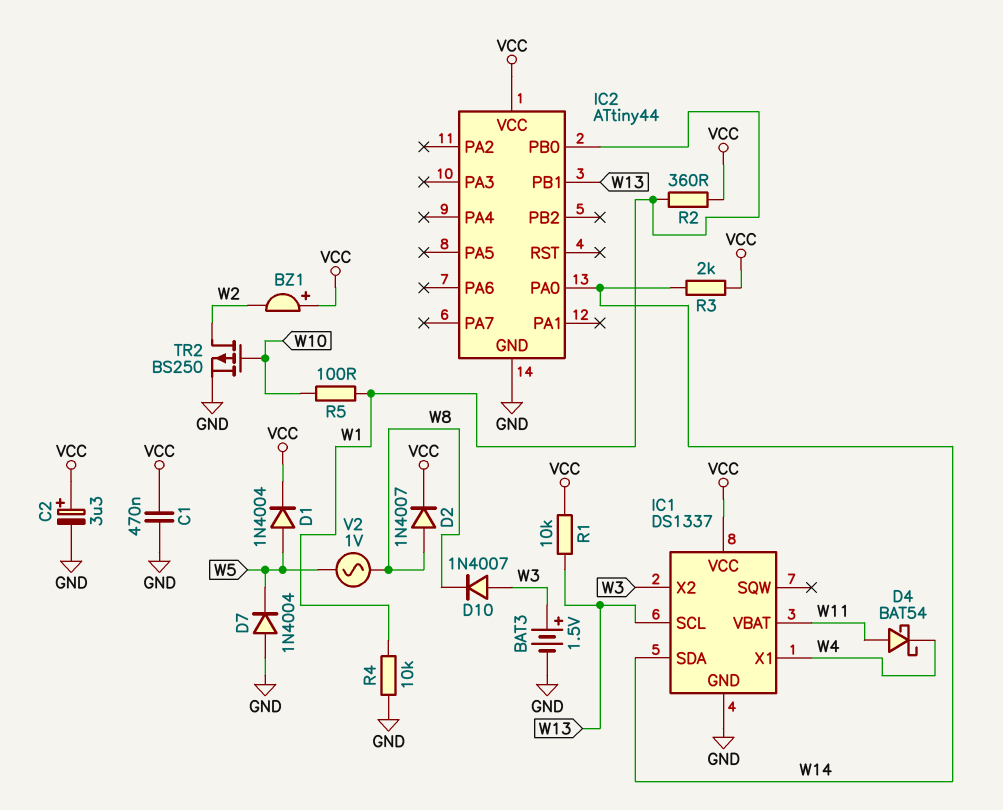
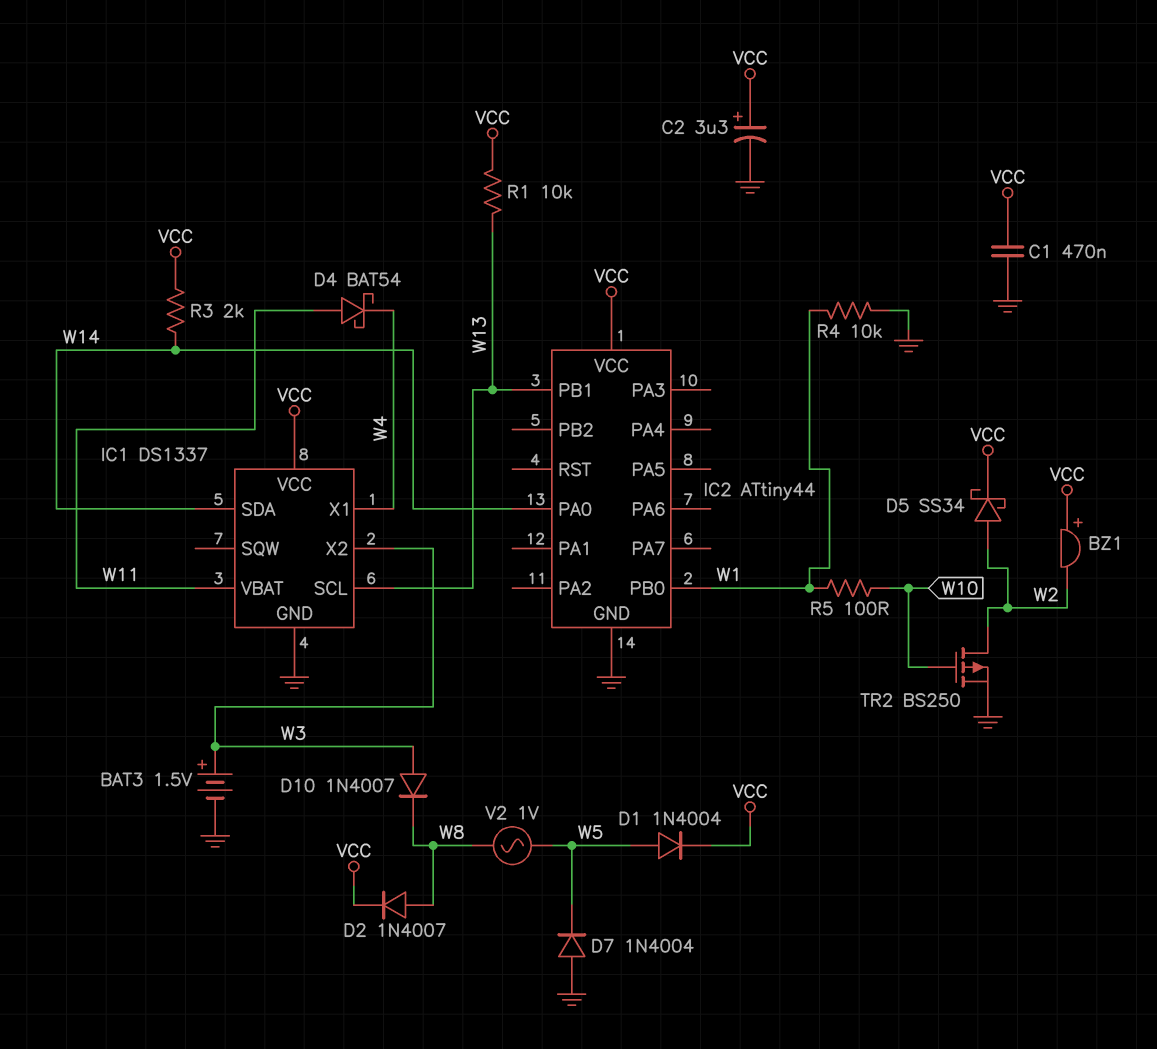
D5: none -> schottky SS34 (A W2, K VCC)
R2: 360 (VCC, W1) -> none

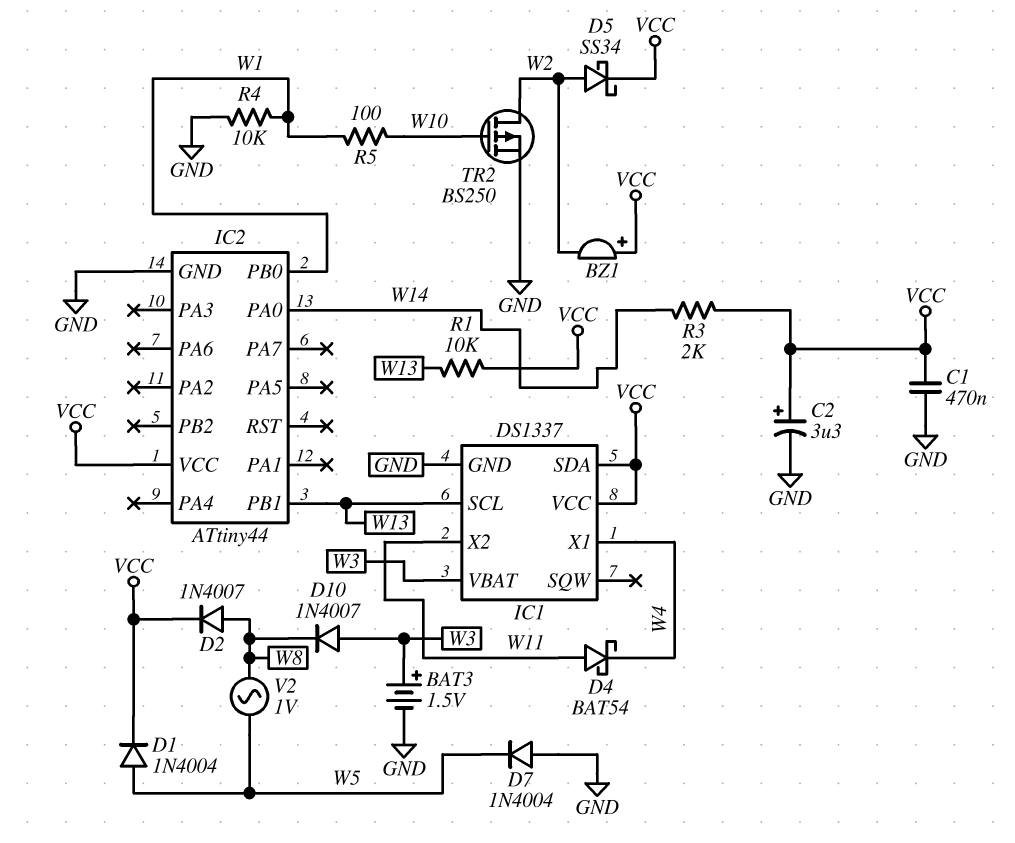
IC1 pin SDA: W14 -> VCC
IC1 pin VBAT: W11 -> W3
IC1 pin X2: W3 -> W11

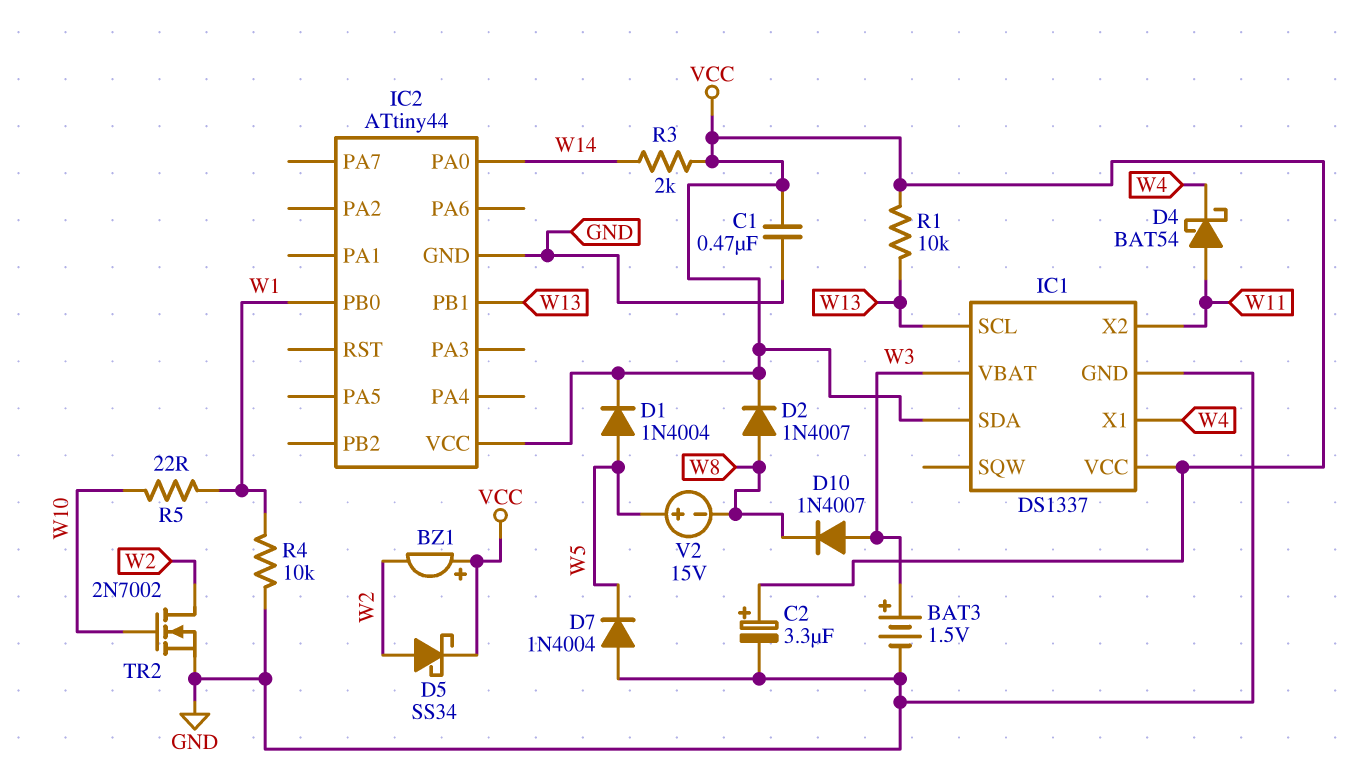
R5: 100 (W1, W10) -> 22 (W1, W10)
TR2: PMOS BS250 (G W10, D W2, S GND) -> NMOS 2N7002 (G W10, D W2, S GND)
V2: AC 1V (W5, W8) -> 15V (plus W5, minus W8)

